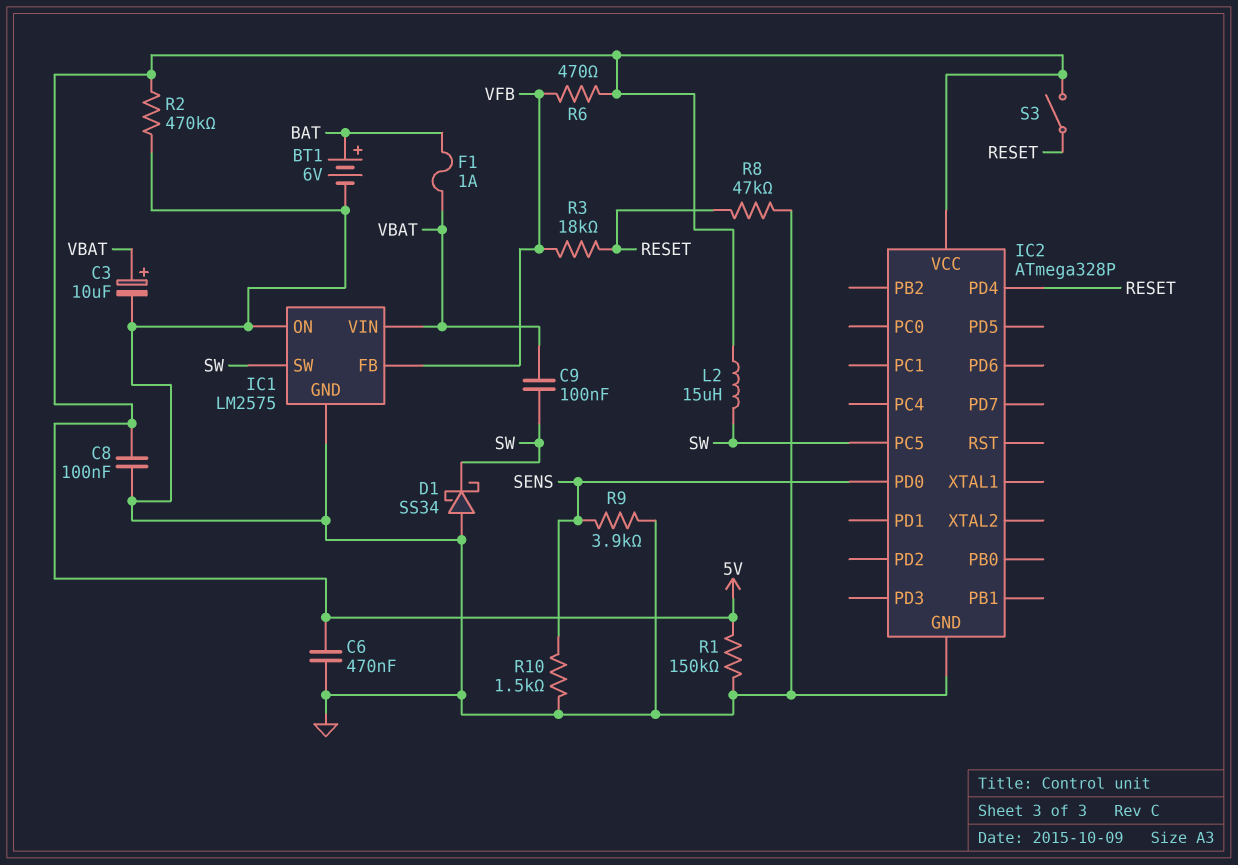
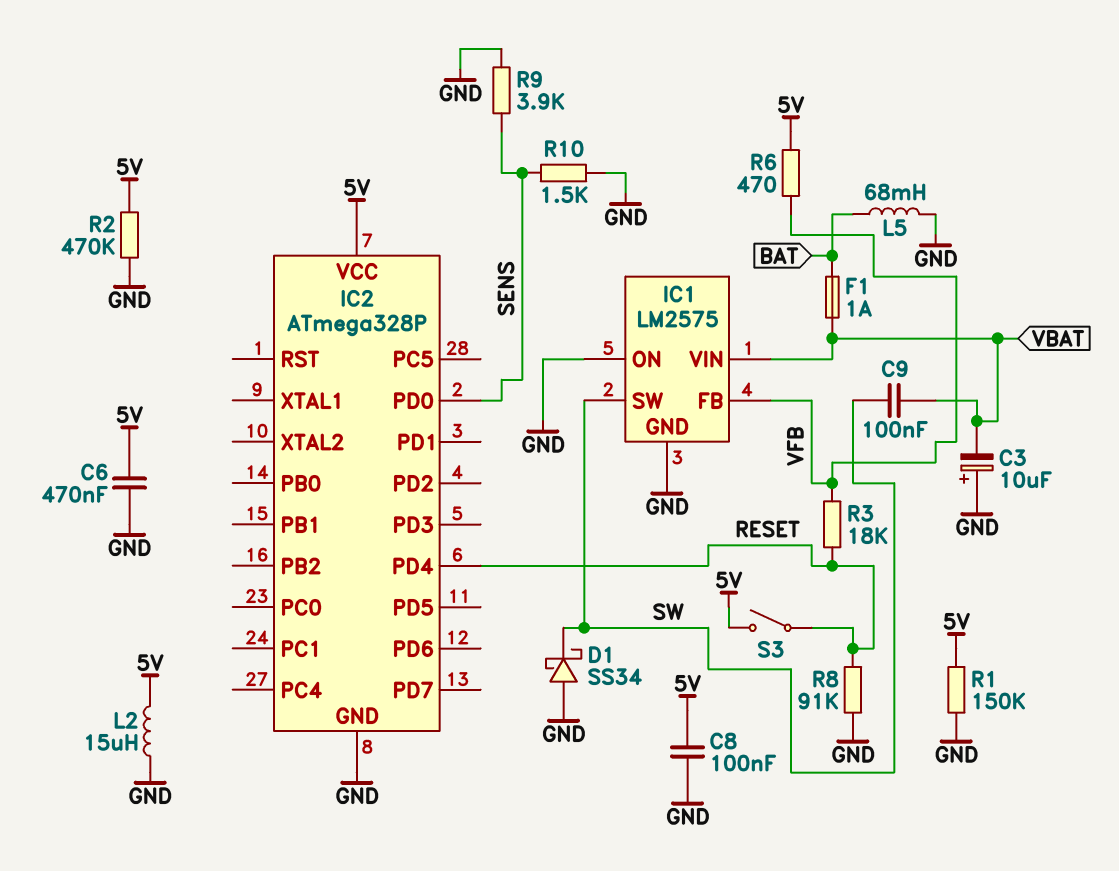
BT1: 6V (plus BAT, minus GND) -> none
C3: 10uF (plus VBAT, minus GND) -> 10uF (plus GND, minus VBAT)
IC2 pin PC5: SW -> none
L2: 15uH (5V, SW) -> 15uH (5V, GND)
L5: none -> 68mH (BAT, GND)
R8: 47k (GND, RESET) -> 91k (GND, RESET)

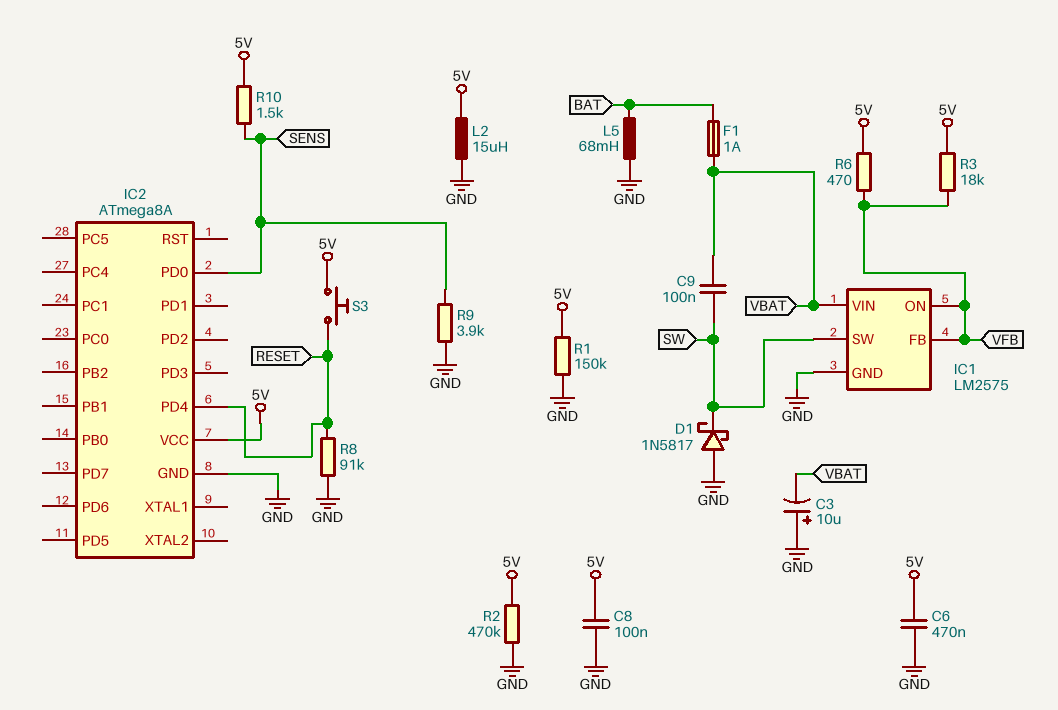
D1: schottky SS34 (A GND, K SW) -> schottky 1N5817 (A GND, K SW)
IC1 pin ON: GND -> VFB
IC2: ATmega328P -> ATmega8A
R3: 18k (RESET, VFB) -> 18k (5V, VFB)
R10: 1.5k (GND, SENS) -> 1.5k (5V, SENS)
S3: switch (5V, RESET) -> button (5V, RESET)

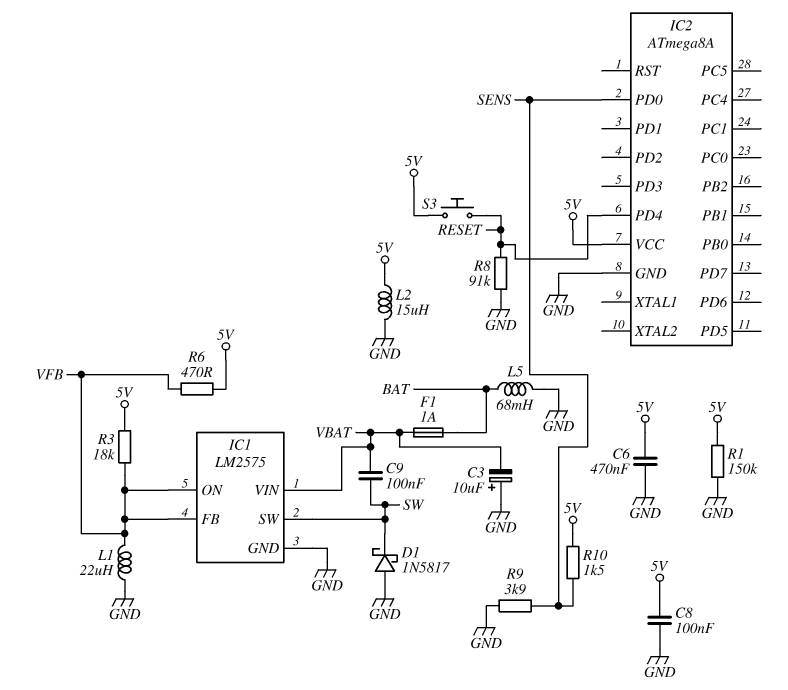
L1: none -> 22uH (GND, VFB)
R2: 470k (5V, GND) -> none

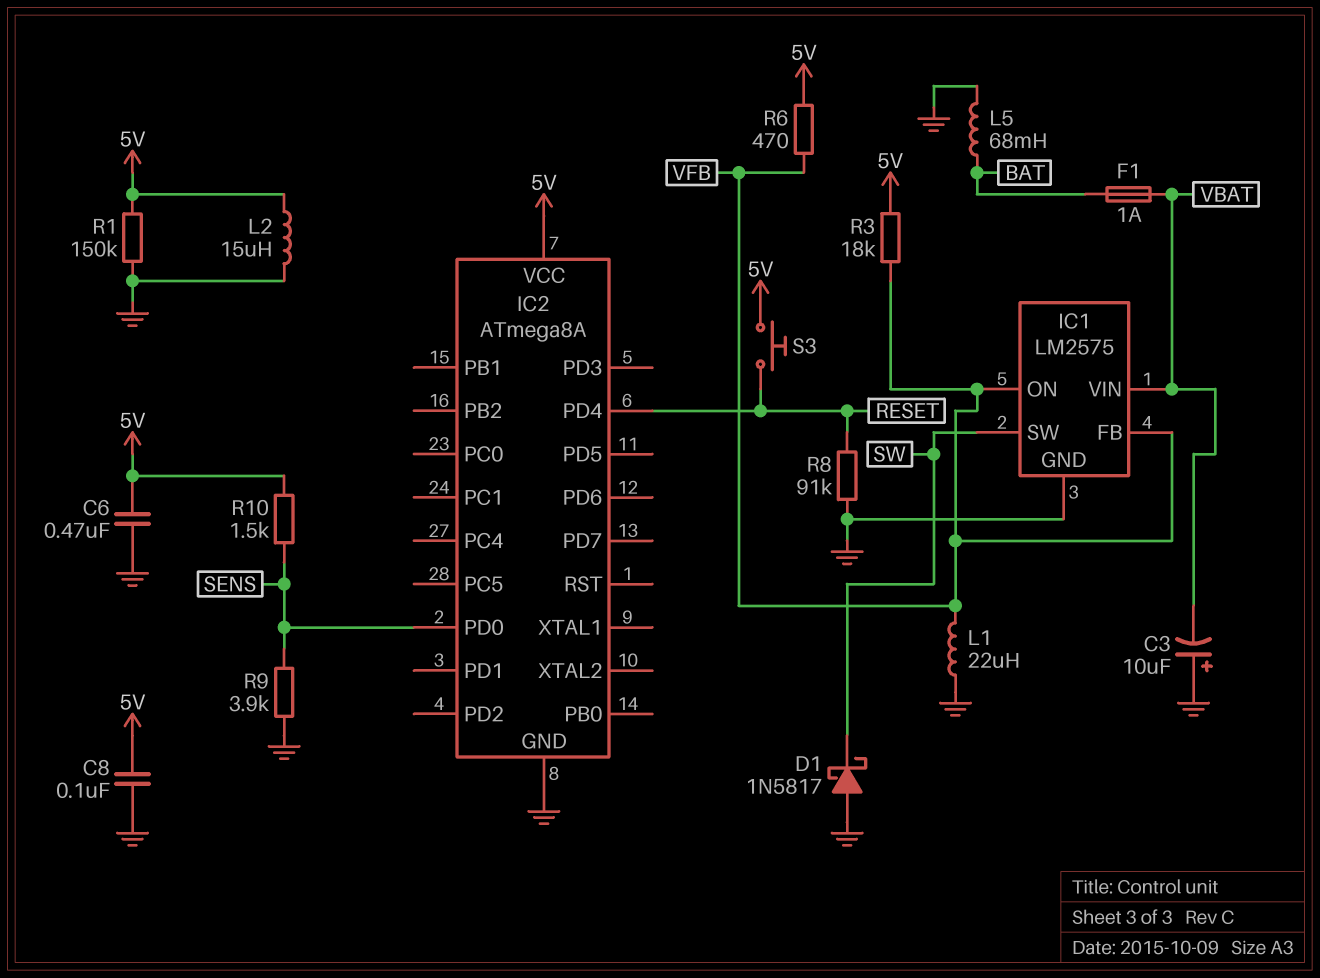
C9: 100nF (SW, VBAT) -> none

